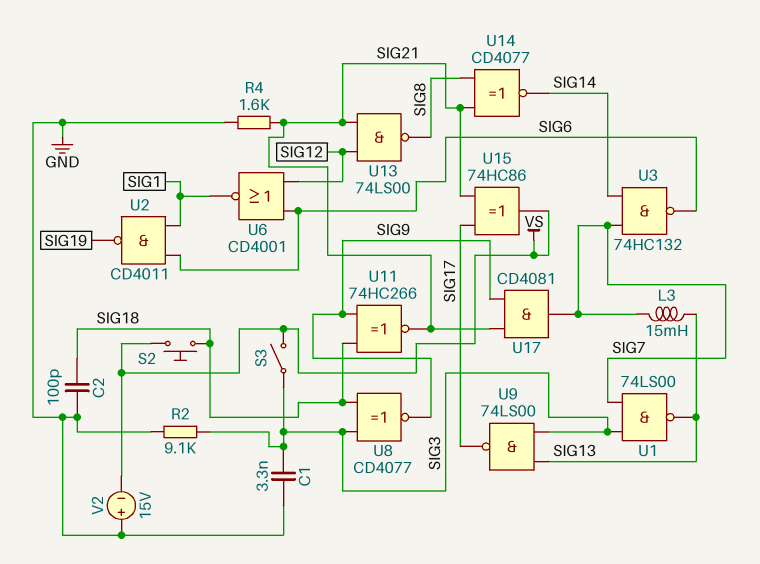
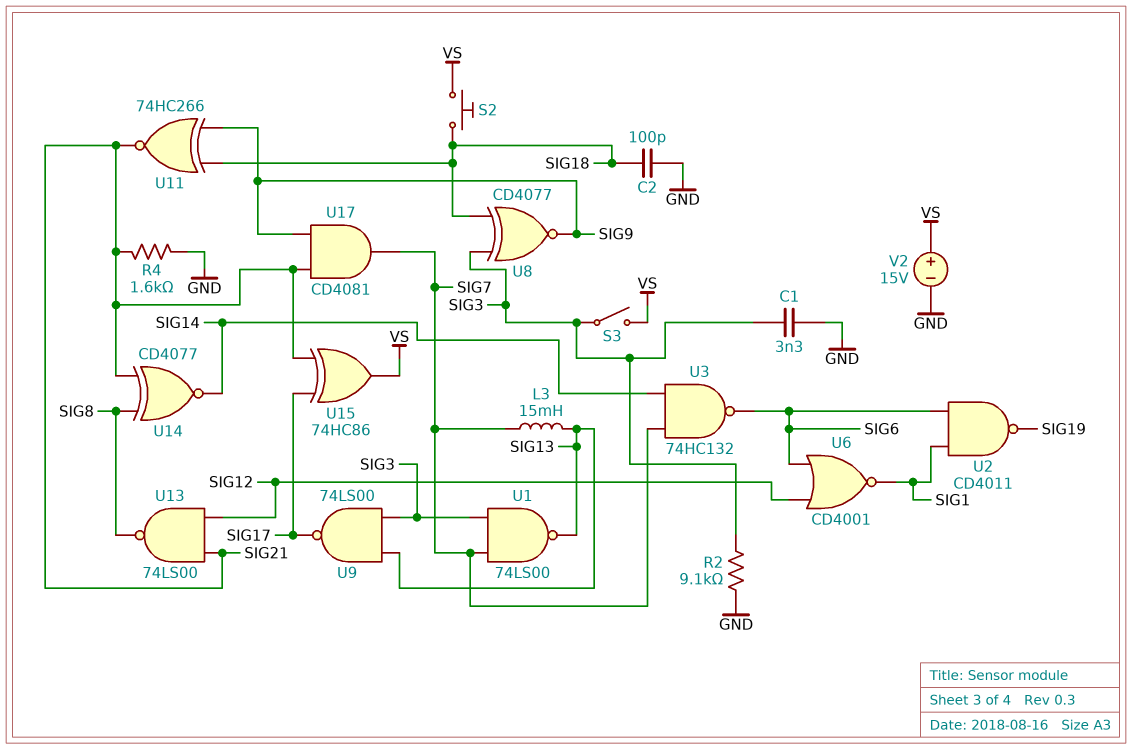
V2: 15V (plus GND, minus VS) -> 15V (plus VS, minus GND)

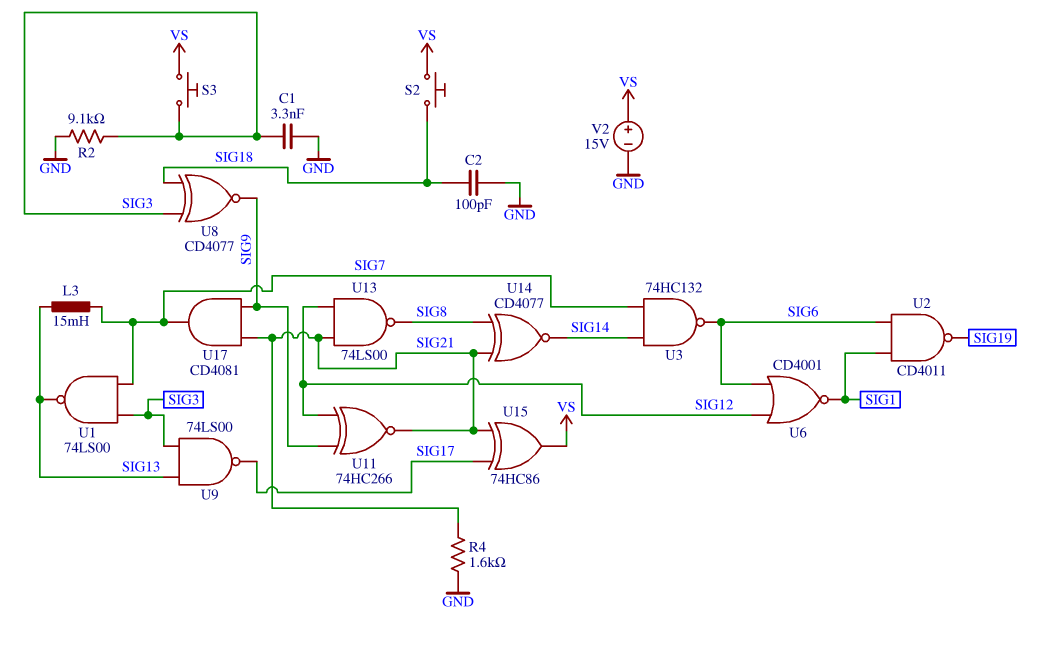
S3: switch (SIG3, VS) -> button (SIG3, VS)
U11: XNOR 74HC266 (in SIG9, in SIG18, out SIG21) -> XNOR 74HC266 (in SIG9, in SIG12, out SIG21)

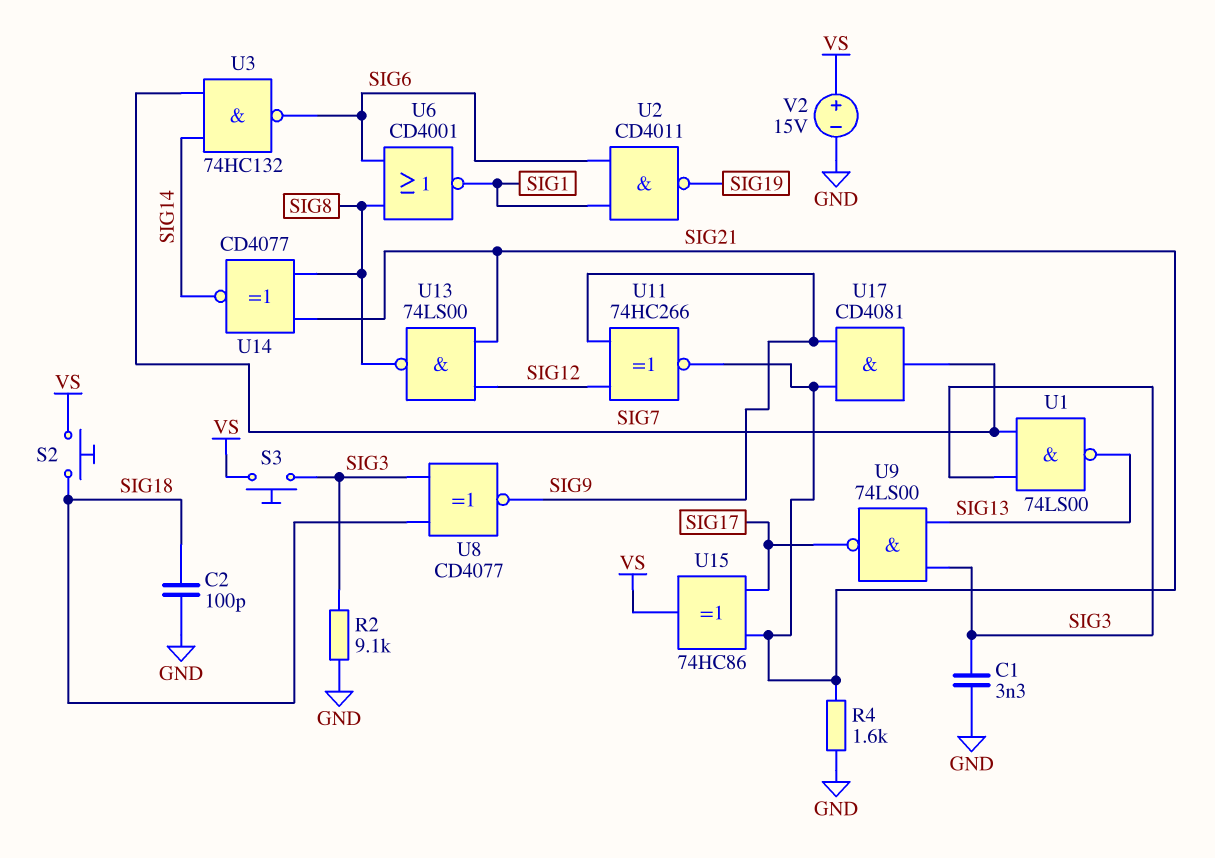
L3: 15mH (SIG7, SIG13) -> none
U6: NOR CD4001 (in SIG6, in SIG12, out SIG1) -> NOR CD4001 (in SIG6, in SIG8, out SIG1)

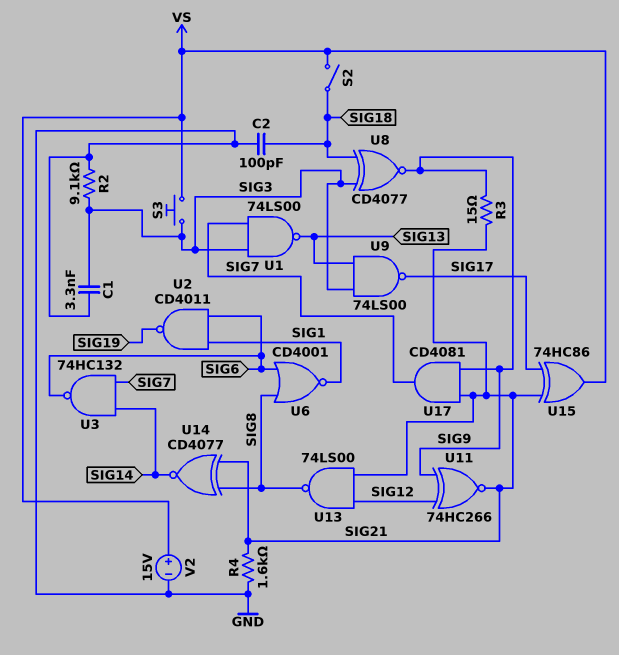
R3: none -> 15 (SIG9, SIG21)
S2: button (SIG18, VS) -> switch (SIG18, VS)

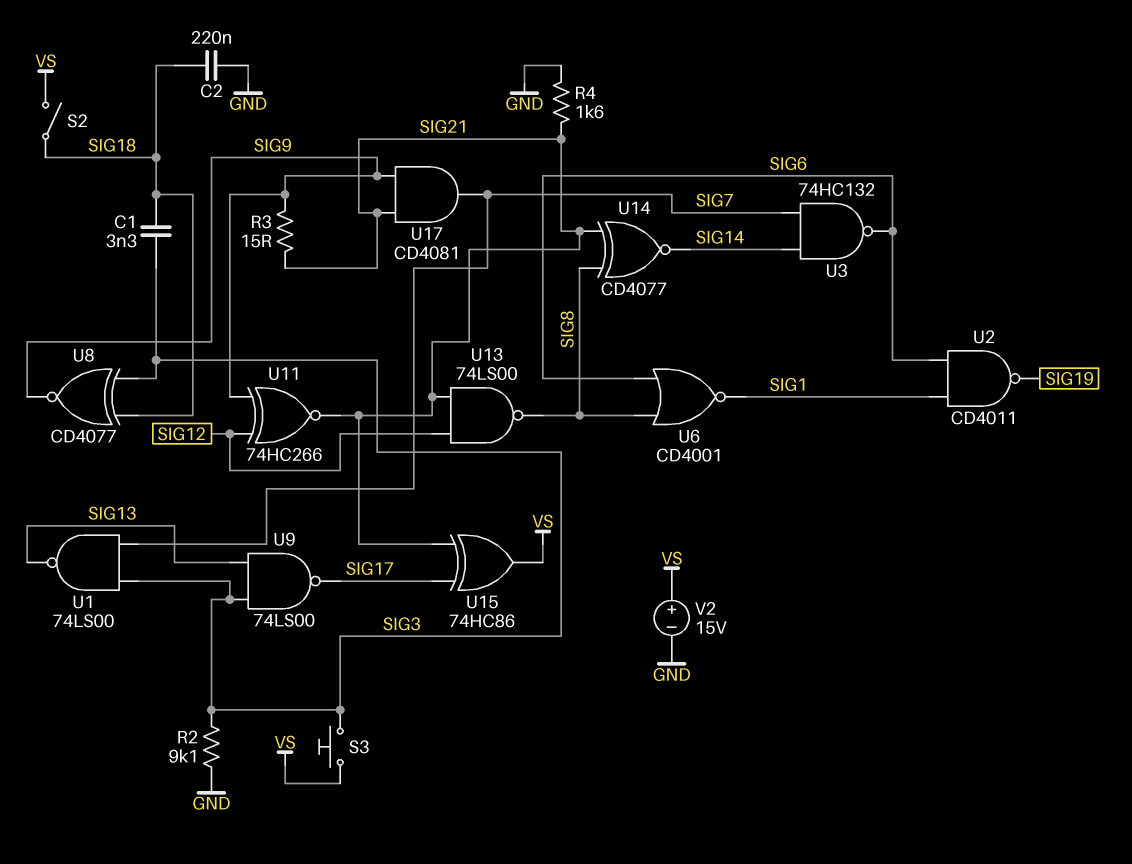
C1: 3.3nF (GND, SIG3) -> 3.3nF (SIG3, SIG18)
C2: 100pF (GND, SIG18) -> 220nF (GND, SIG18)

